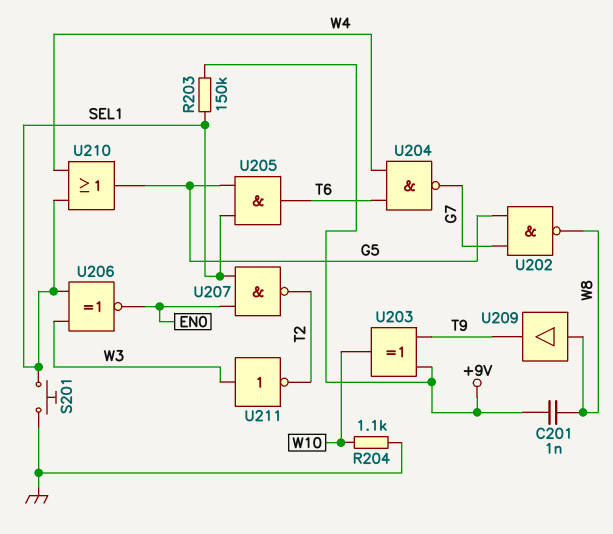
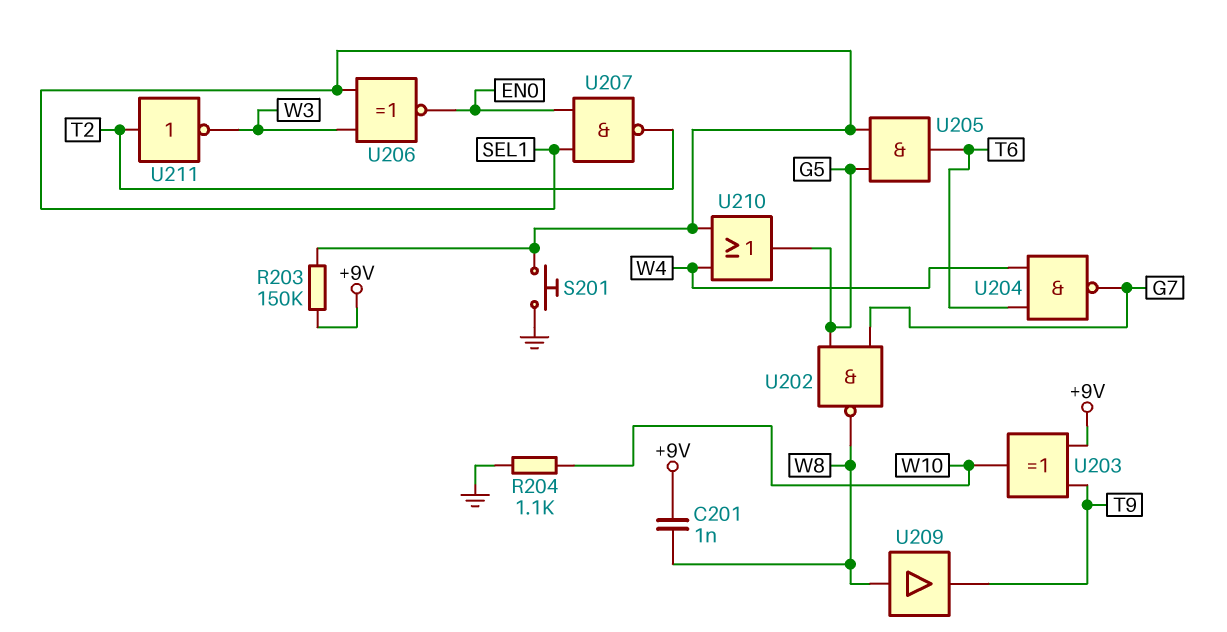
U211: NOT (in W3, out T2) -> NOT (in T2, out W3)

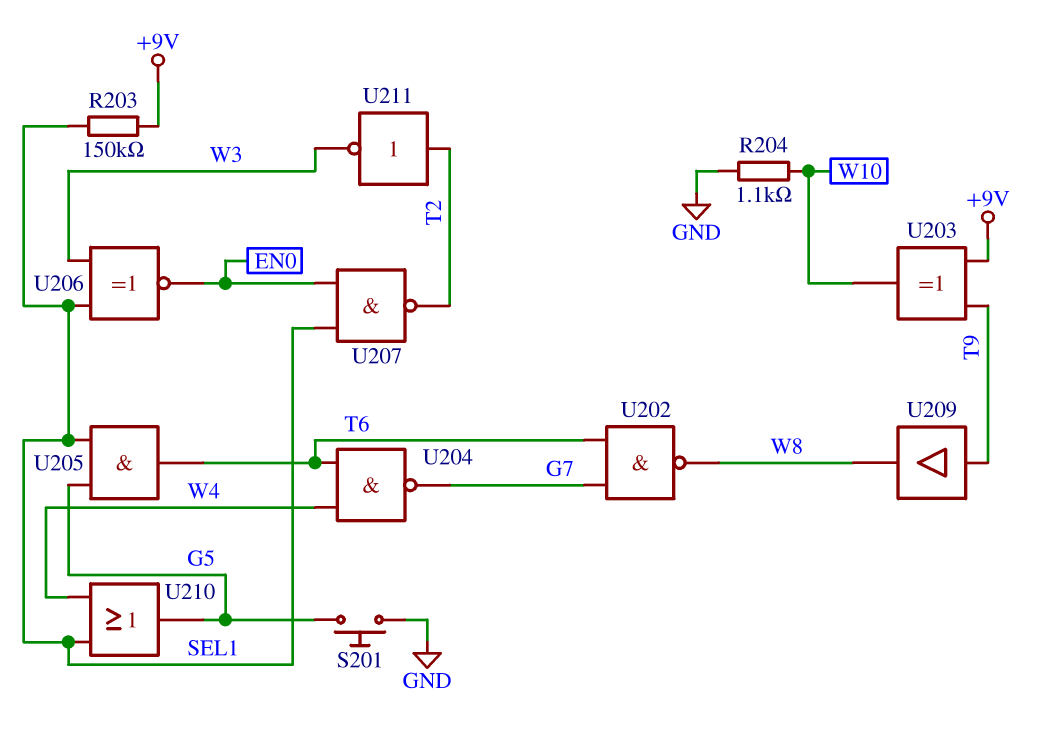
C201: 1nF (+9V, W8) -> none
S201: button (GND, SEL1) -> button (G5, GND)
U202: NAND (in G5, in G7, out W8) -> NAND (in G7, in T6, out W8)
U209: buffer (in W8, out T9) -> buffer (in T9, out W8)

